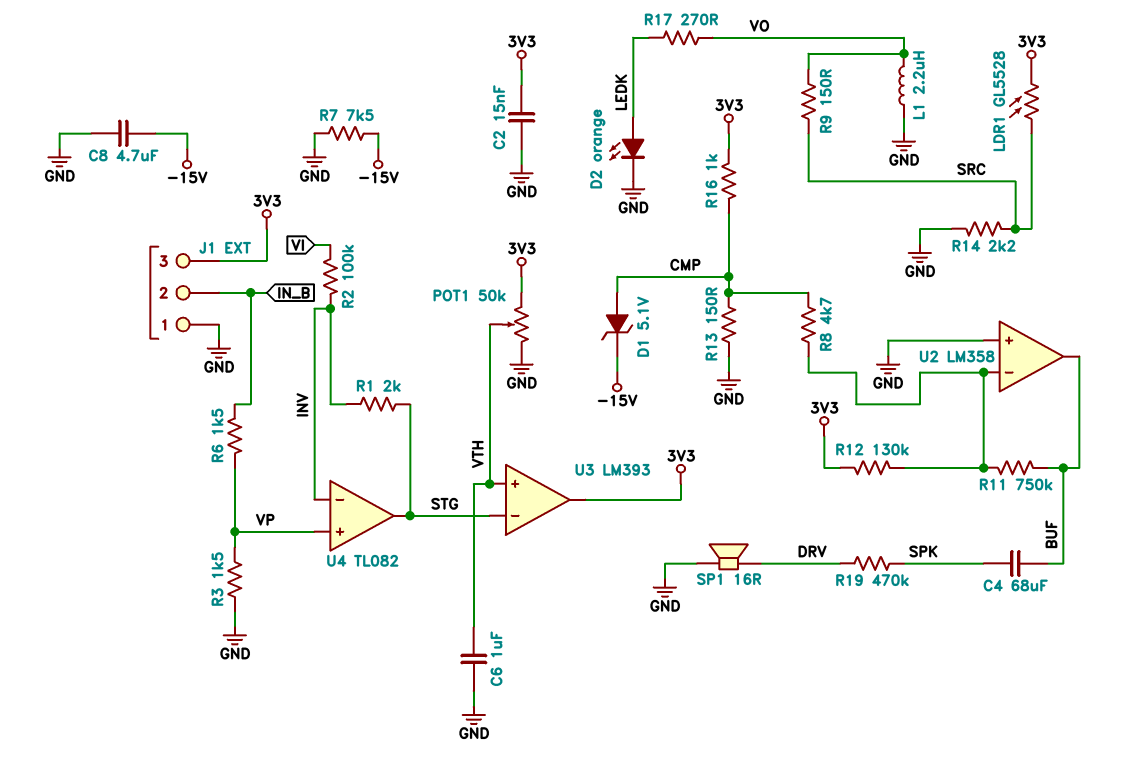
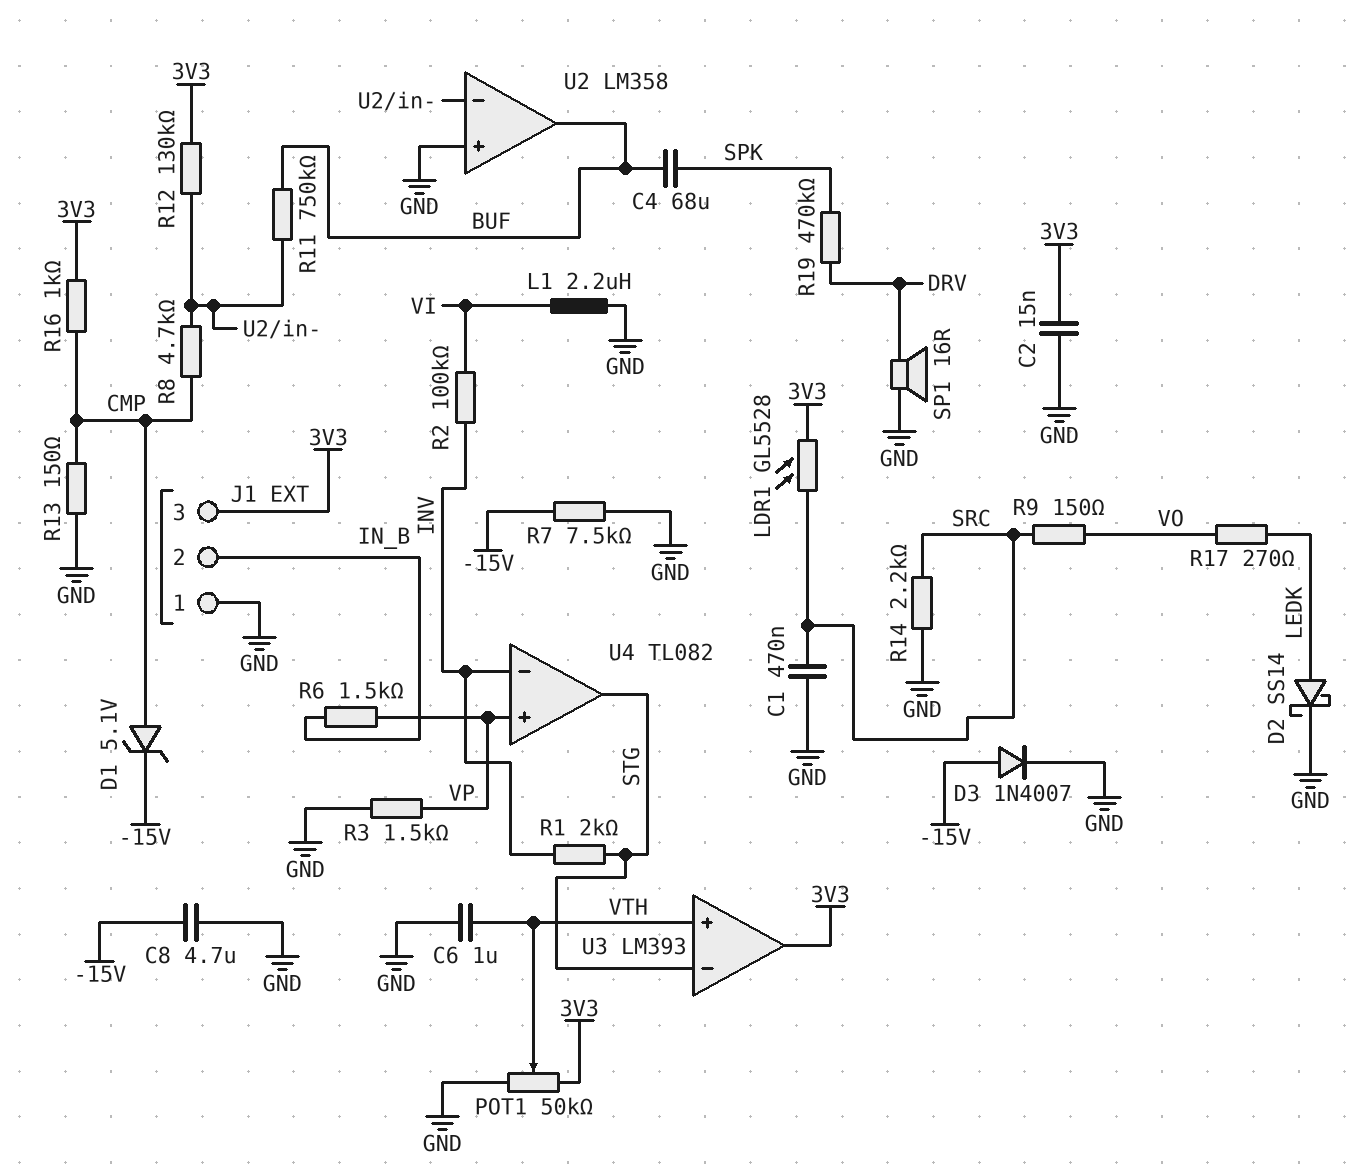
C1: none -> 470nF (GND, SRC)
D2: LED orange (A LEDK, K GND) -> schottky SS14 (A LEDK, K GND)
D3: none -> diode 1N4007 (A -15V, K GND)
L1: 2.2uH (GND, VO) -> 2.2uH (GND, VI)

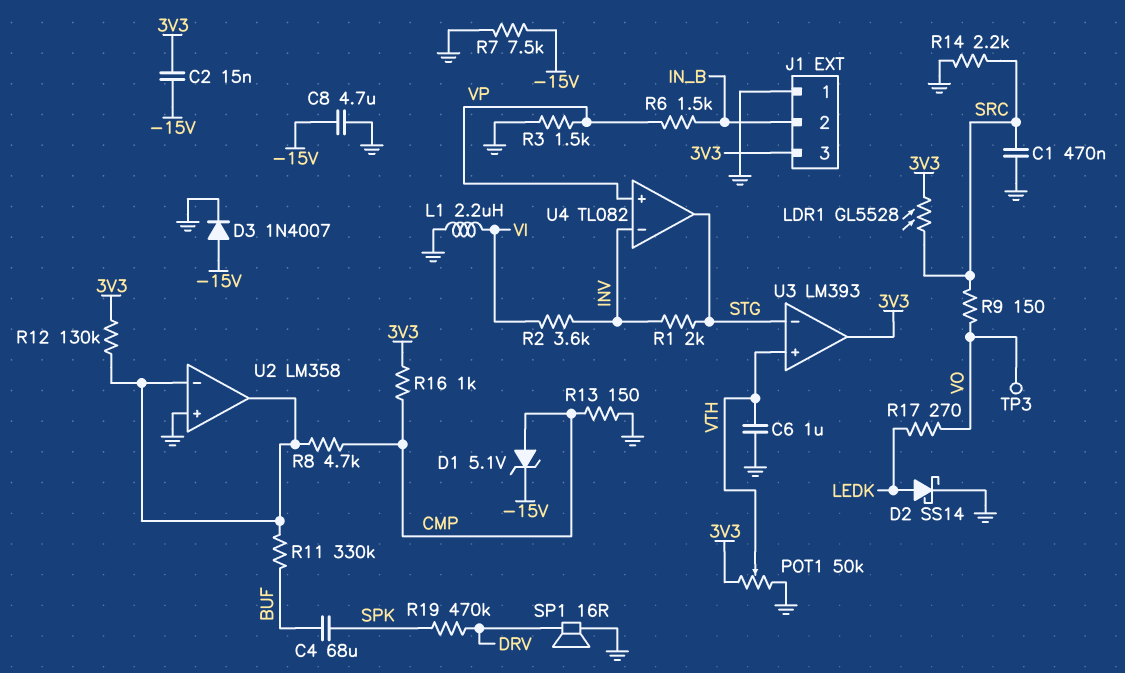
C2: 15nF (3V3, GND) -> 15nF (-15V, 3V3)
R2: 100k (INV, VI) -> 3.6k (INV, VI)
R11: 750k (BUF, U2/in-) -> 330k (BUF, U2/in-)
TP3: none -> test point (VO)
U2 pin out: BUF -> U2/in-

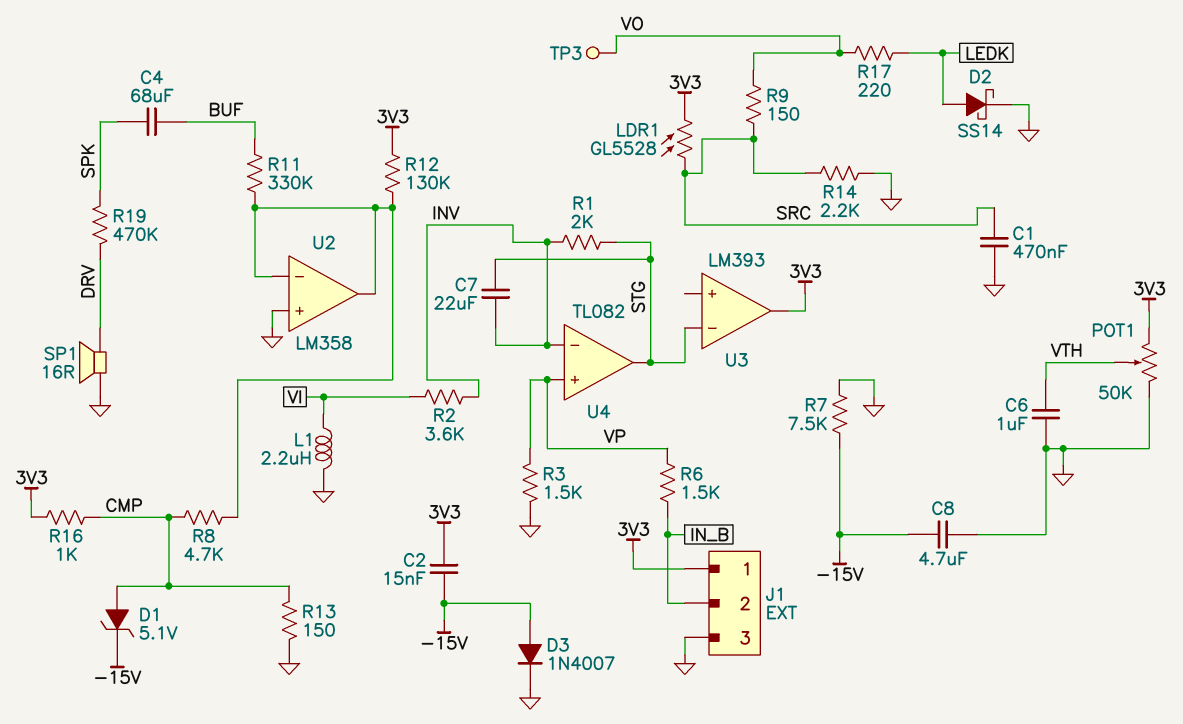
C7: none -> 22uF (INV, STG)
J1 pin 1: GND -> 3V3
J1 pin 3: 3V3 -> GND
R17: 270 (LEDK, VO) -> 220 (LEDK, VO)
U3 pin in+: VTH -> none

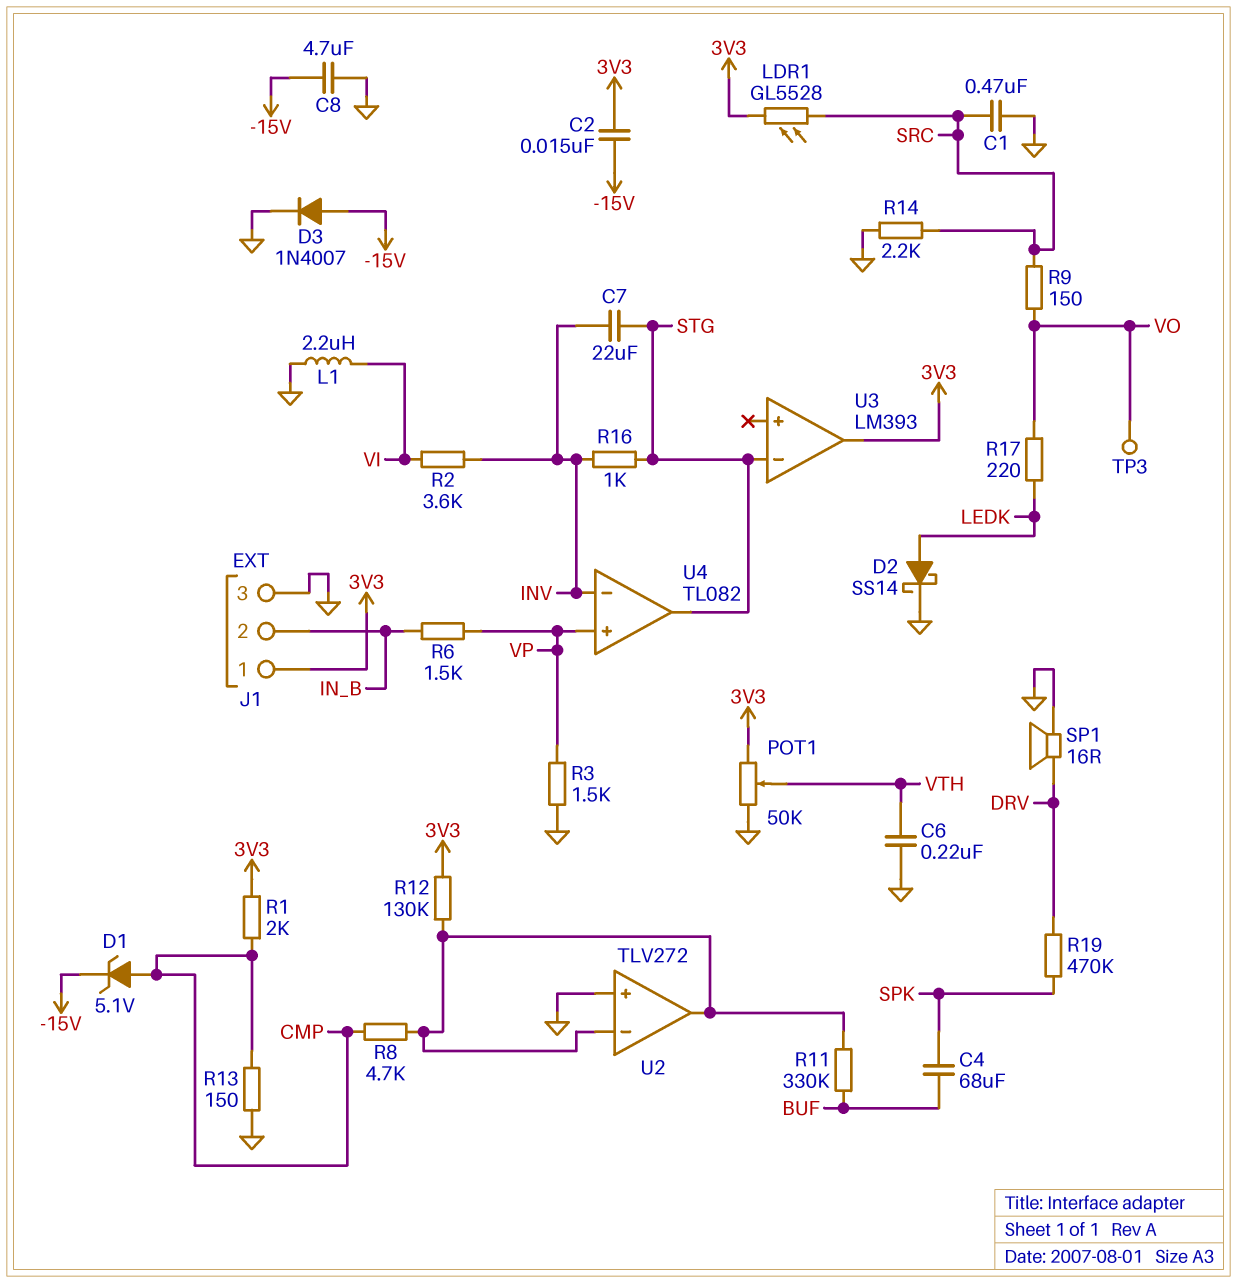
C6: 1uF (GND, VTH) -> 220nF (GND, VTH)
R1: 2k (INV, STG) -> 2k (3V3, CMP)
R7: 7.5k (-15V, GND) -> none
R16: 1k (3V3, CMP) -> 1k (INV, STG)
U2: LM358 -> TLV272

